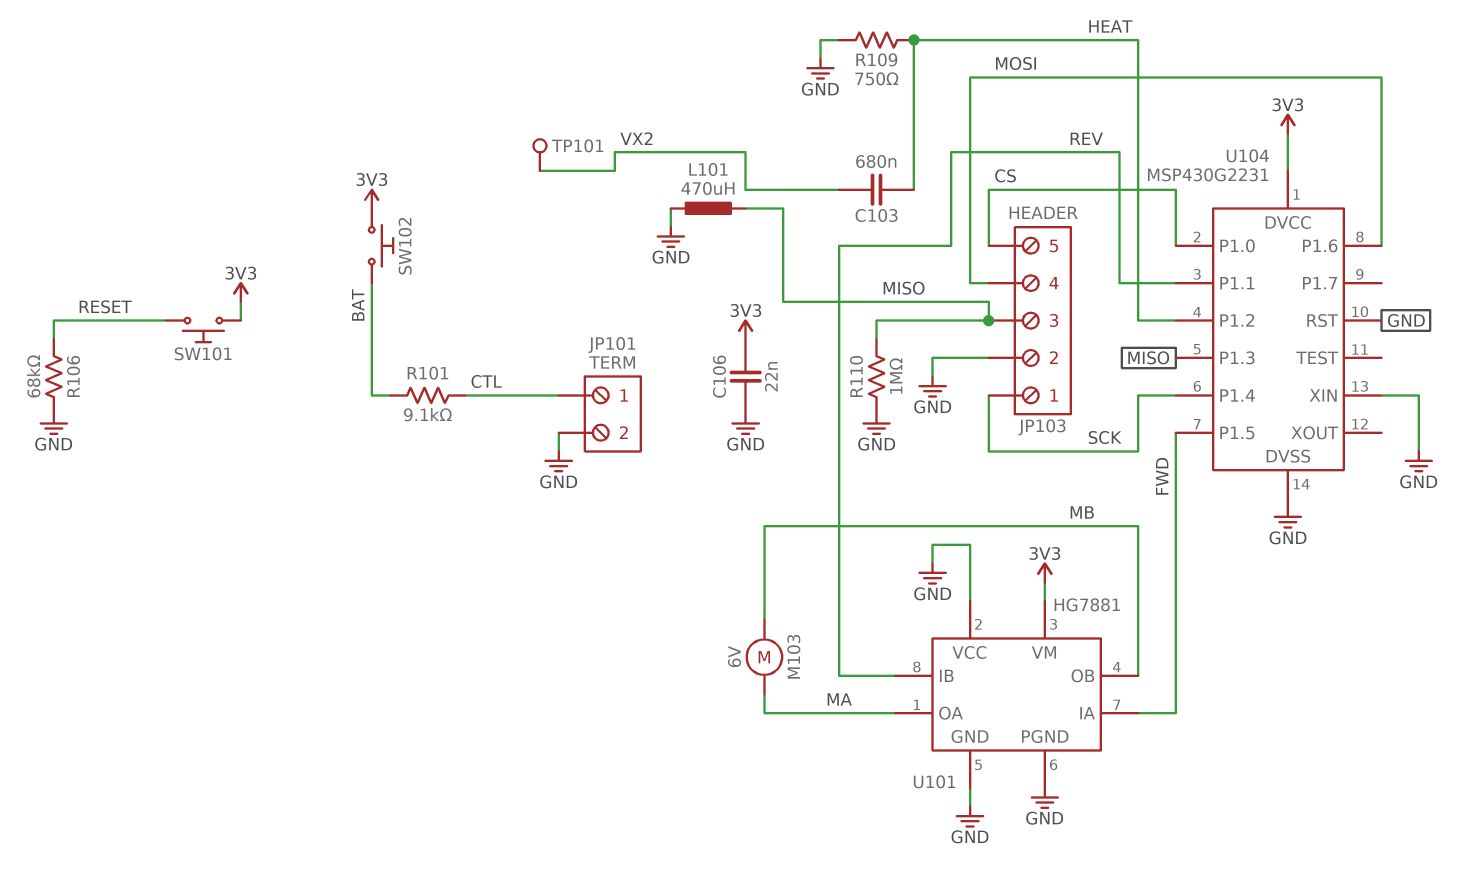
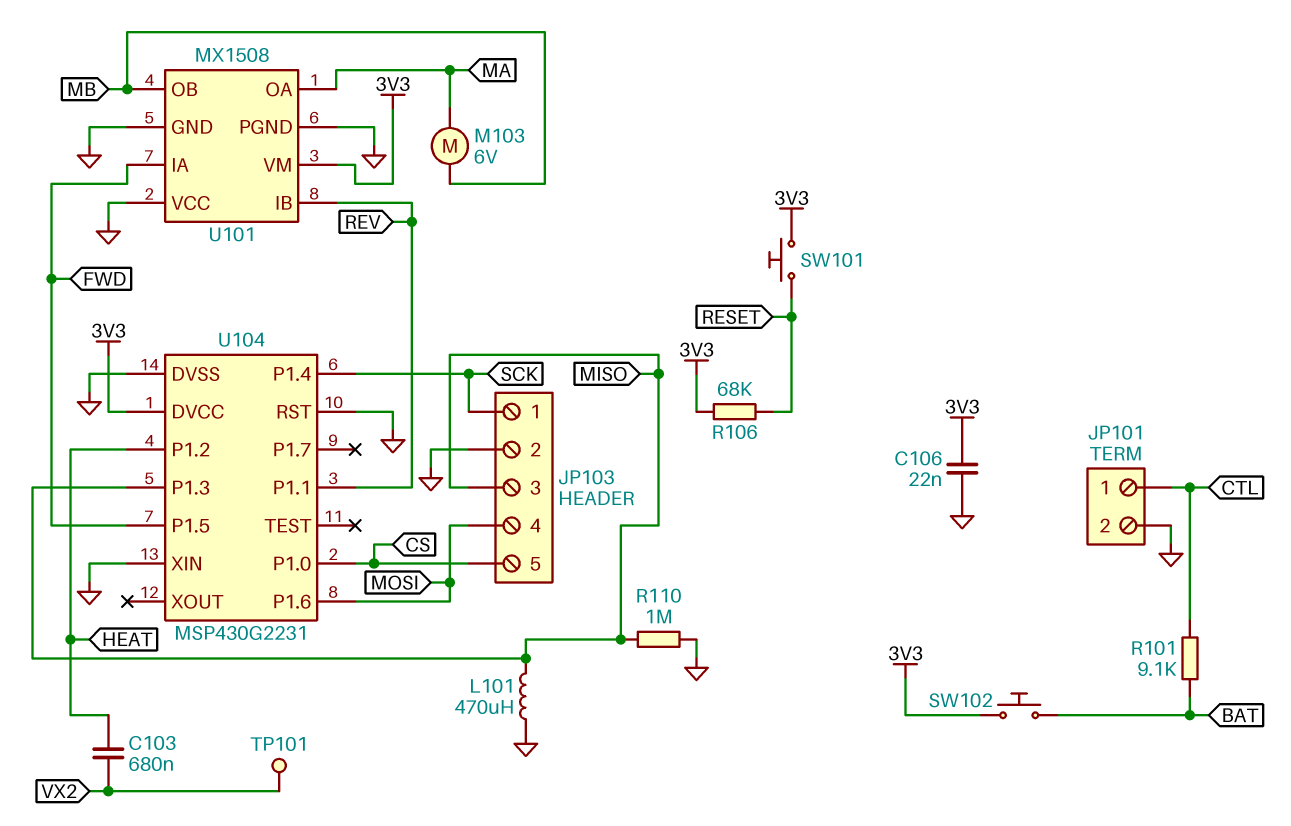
R106: 68k (GND, RESET) -> 68k (3V3, RESET)
R109: 750 (GND, HEAT) -> none
U101: HG7881 -> MX1508

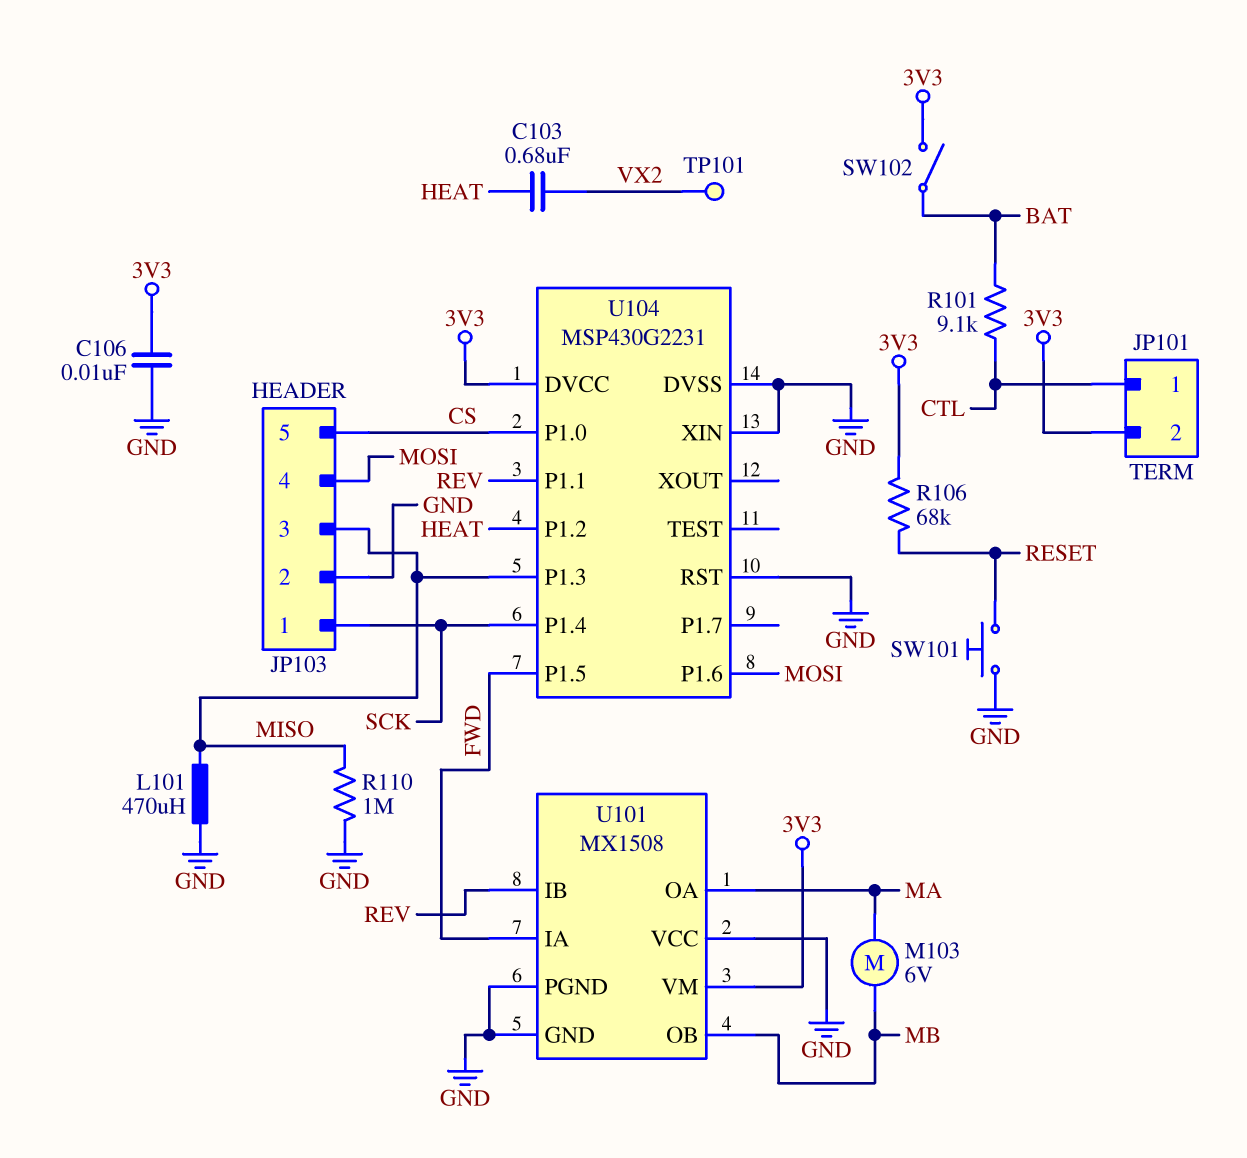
C106: 22nF (3V3, GND) -> 10nF (3V3, GND)
JP101 pin 2: GND -> 3V3
SW101: button (3V3, RESET) -> button (GND, RESET)
SW102: button (3V3, BAT) -> switch (3V3, BAT)

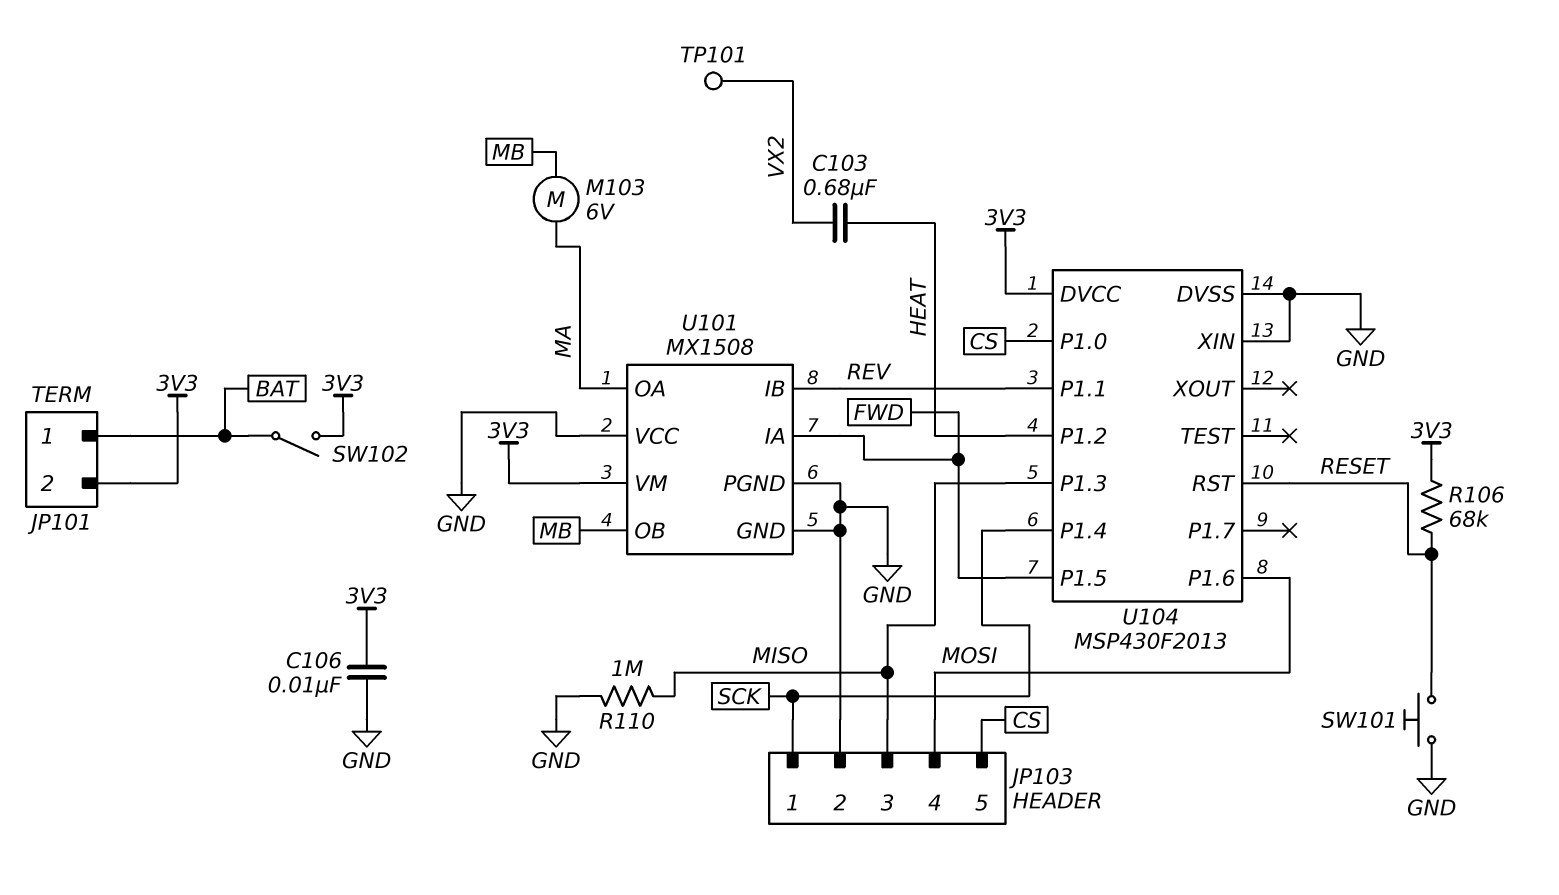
JP101 pin 1: CTL -> BAT
L101: 470uH (GND, MISO) -> none
R101: 9.1k (BAT, CTL) -> none
U104: MSP430G2231 -> MSP430F2013
U104 pin RST: GND -> RESET

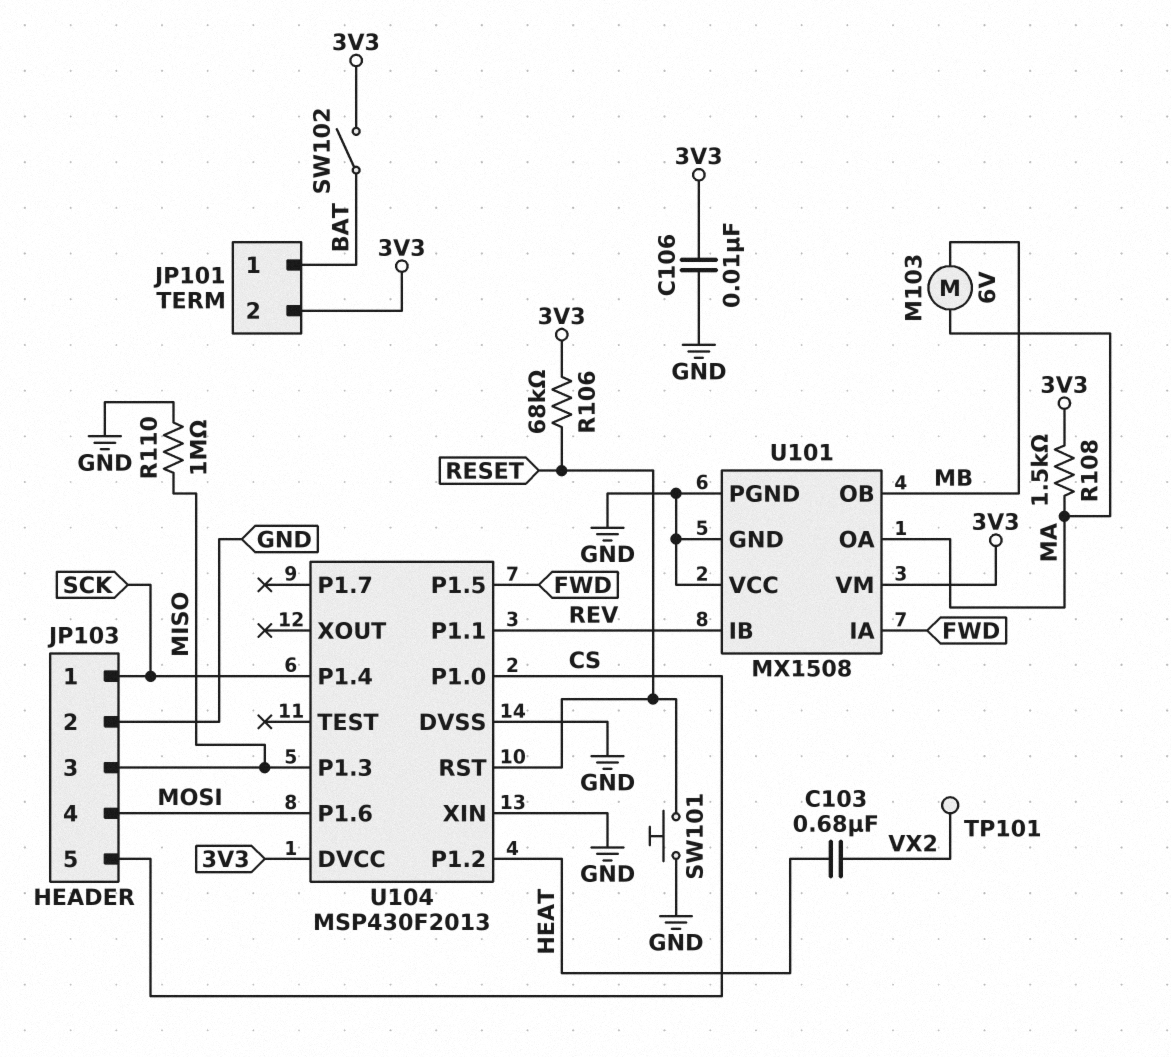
R108: none -> 1.5k (3V3, MA)

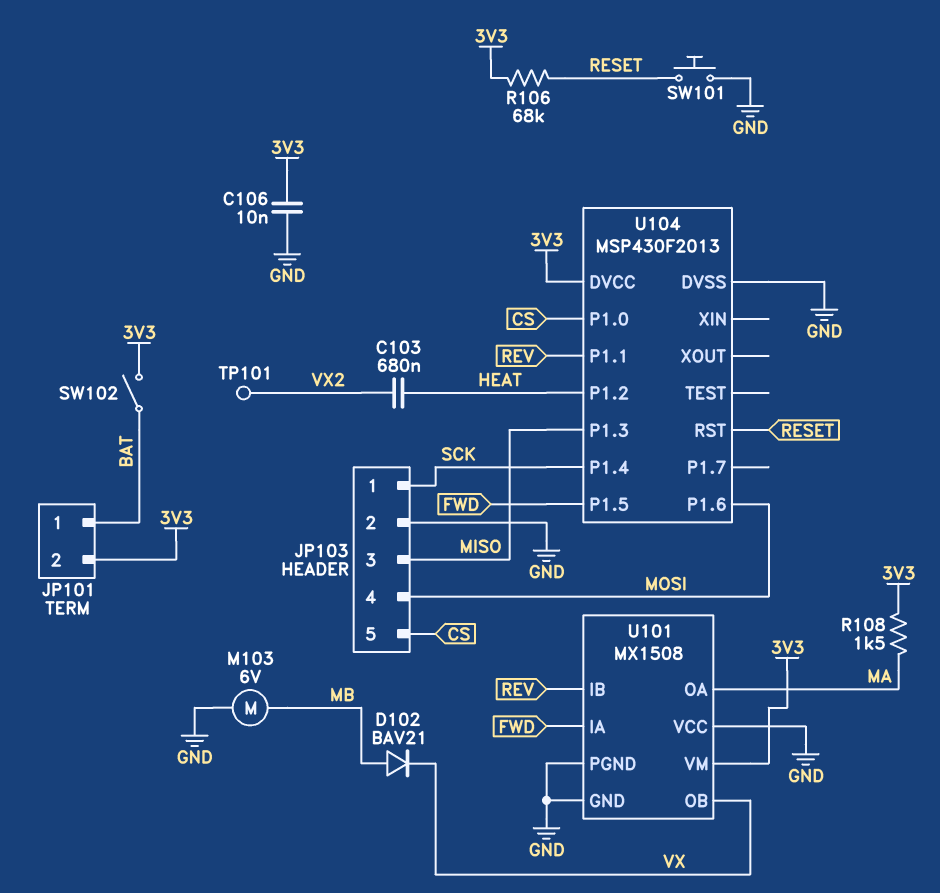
D102: none -> diode BAV21 (A MB, K VX)
M103: motor 6V (MA, MB) -> motor 6V (GND, MB)
R110: 1M (GND, MISO) -> none
U101 pin OB: MB -> VX
U104 pin XIN: GND -> none

